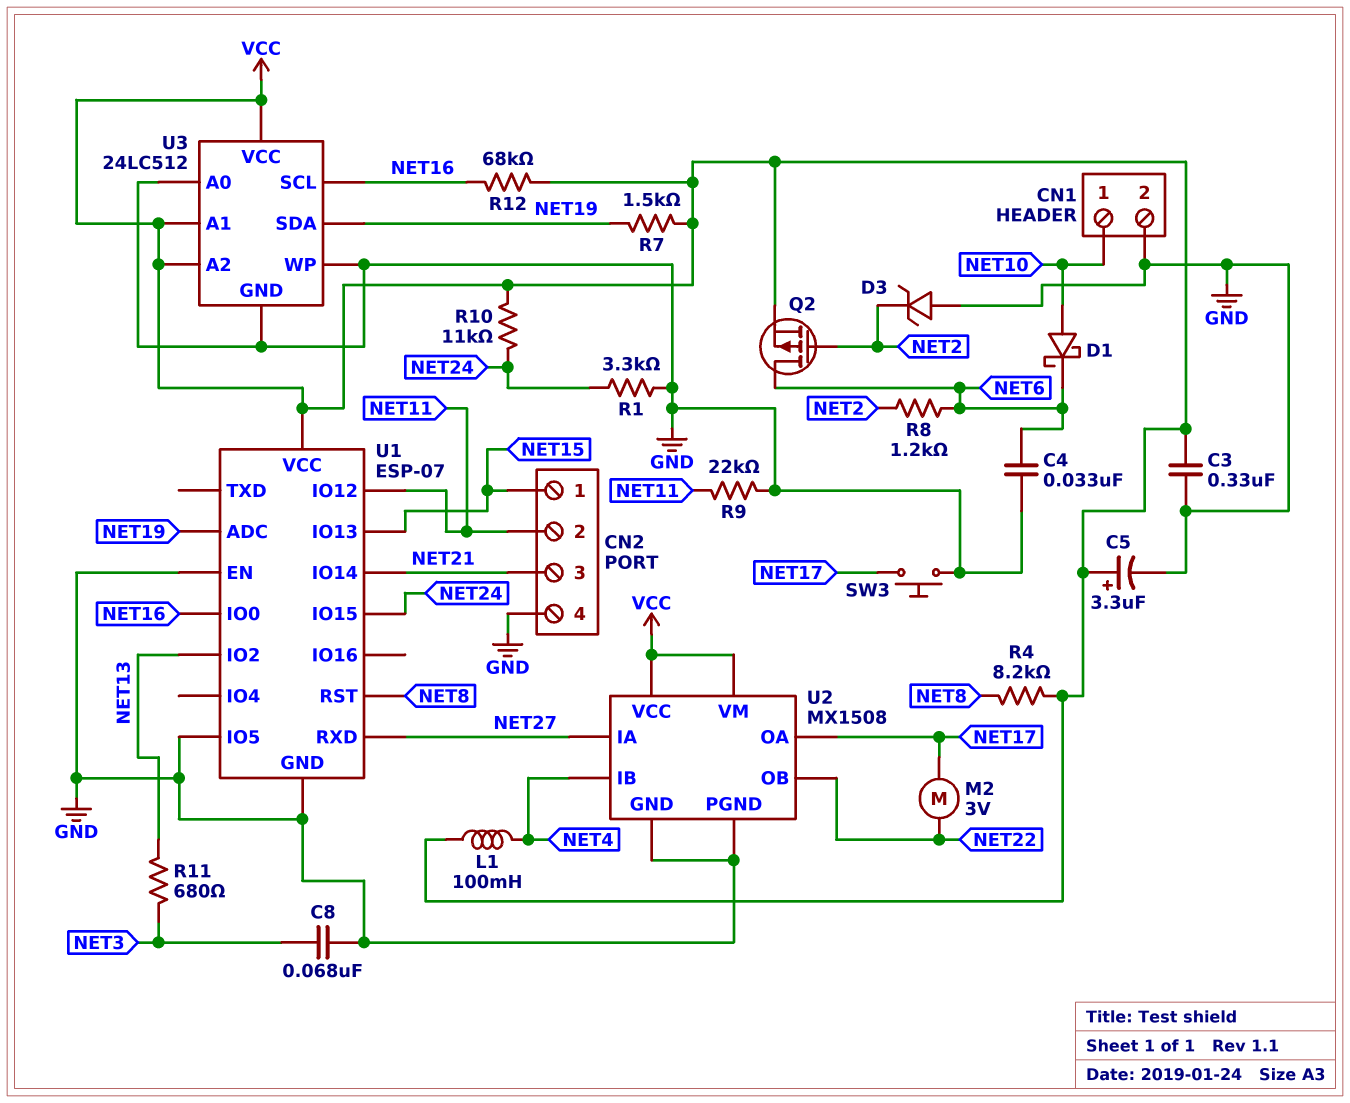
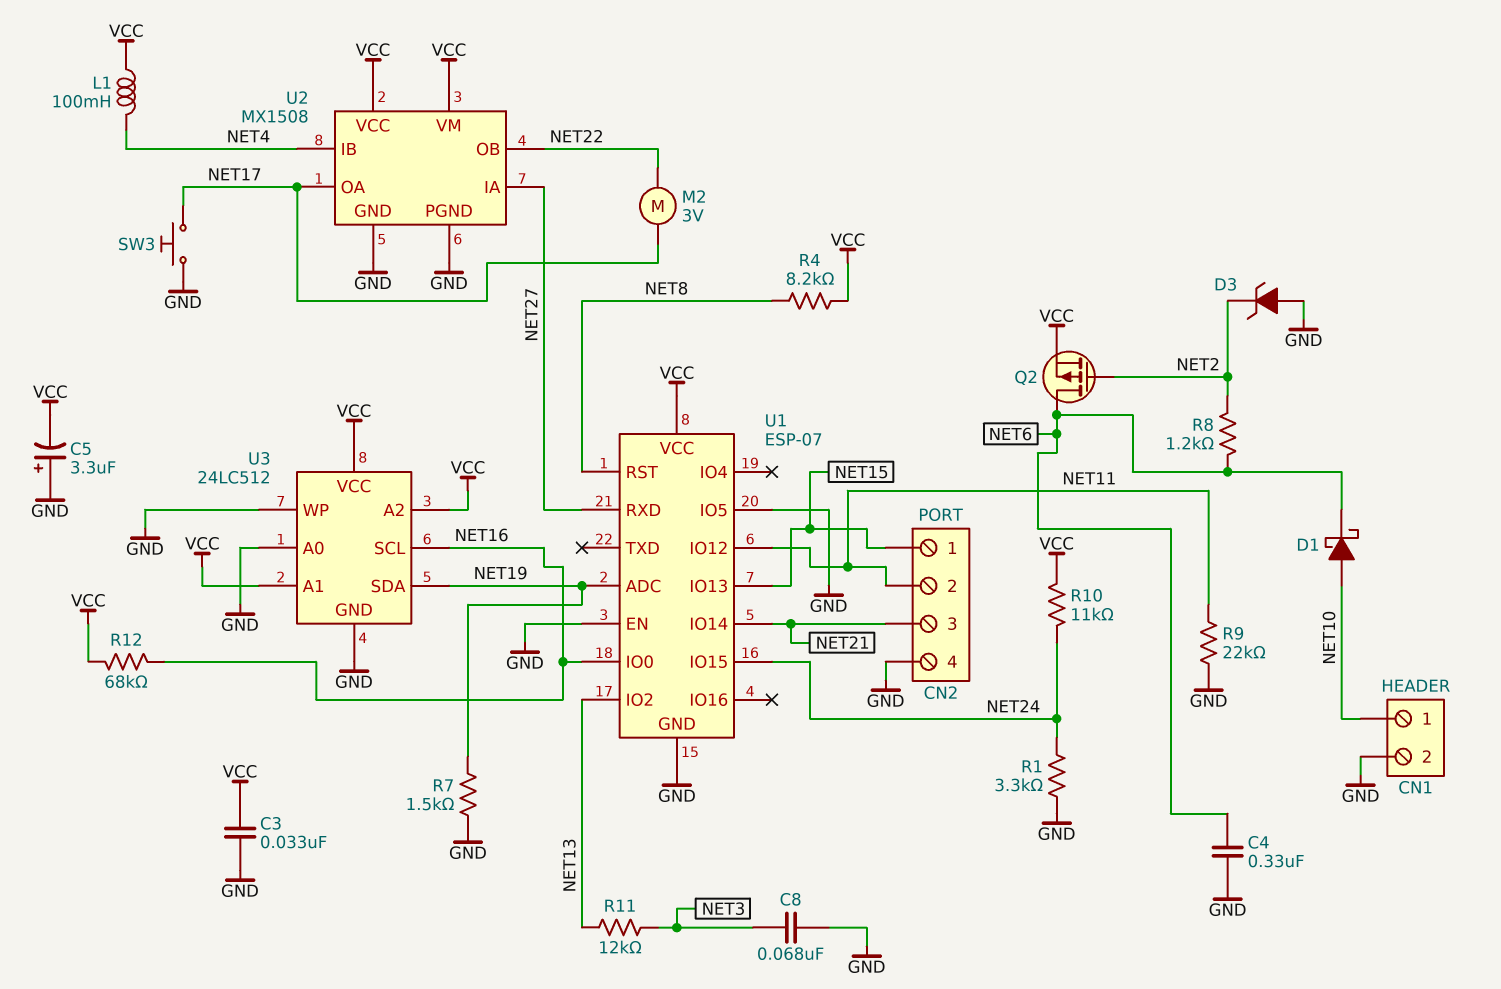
C3: 330nF (GND, VCC) -> 33nF (GND, VCC)
C4: 33nF (GND, NET6) -> 330nF (GND, NET6)
C5: 3.3uF (plus VCC, minus GND) -> 3.3uF (plus GND, minus VCC)
R7: 1.5k (NET19, VCC) -> 1.5k (GND, NET19)
R11: 680 (NET3, NET13) -> 12k (NET3, NET13)

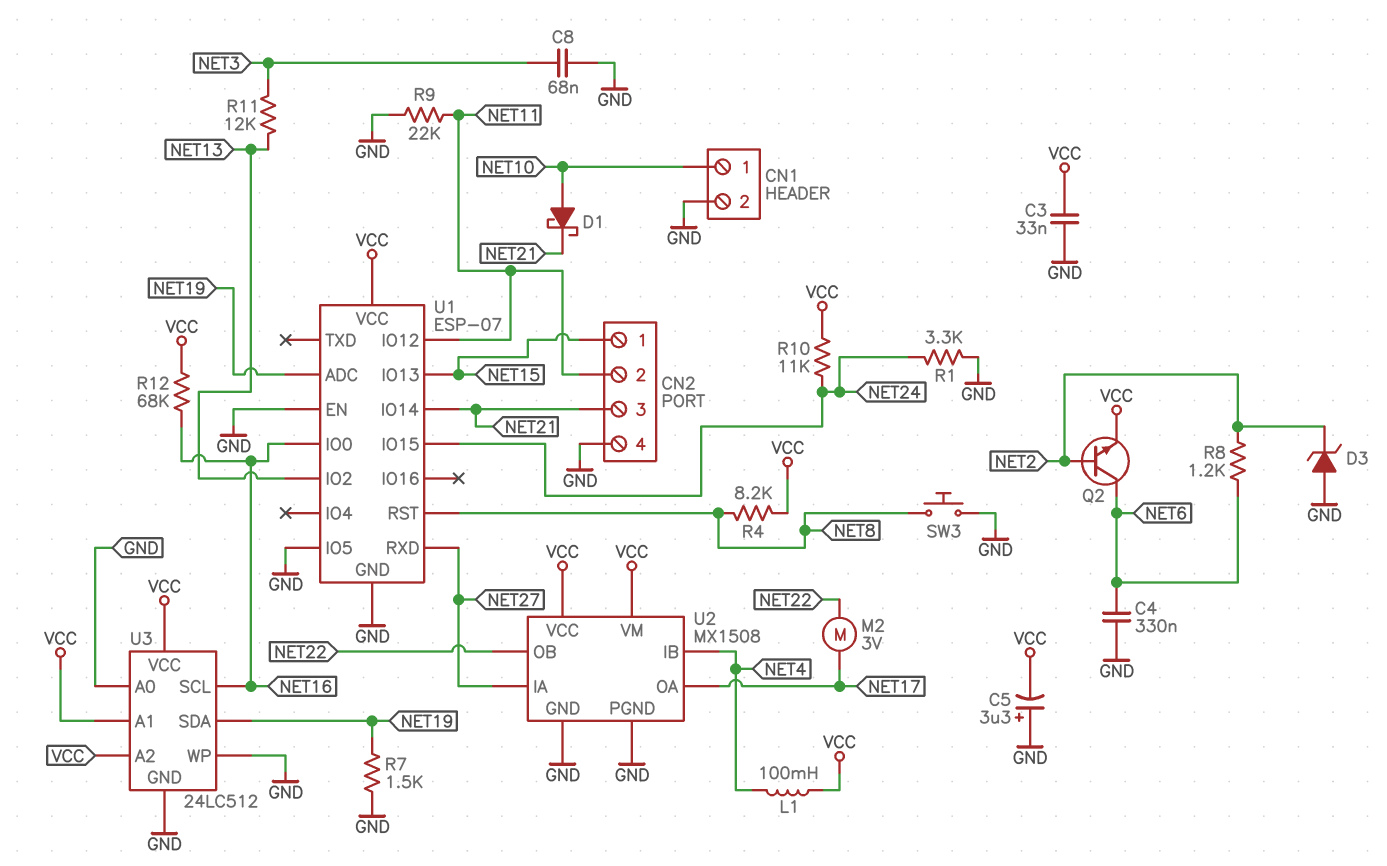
D1: schottky (A NET10, K NET6) -> schottky (A NET10, K NET21)
Q2: PMOS (G NET2, D NET6, S VCC) -> NPN (B NET2, C NET6, E VCC)
SW3: button (GND, NET17) -> button (GND, NET8)

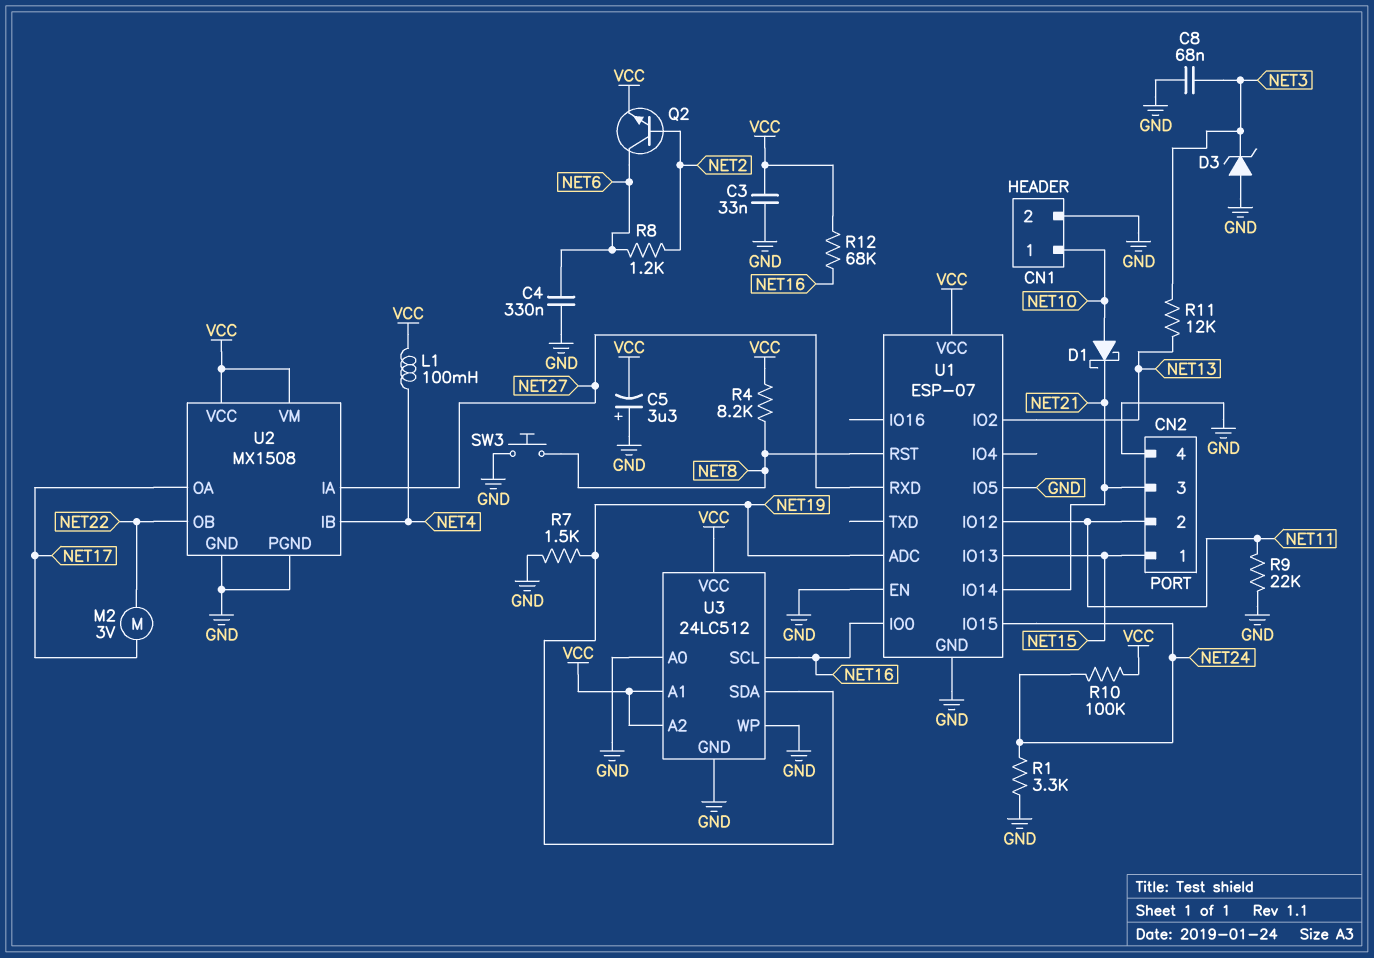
D3: zener (A GND, K NET2) -> zener (A GND, K NET3)
R10: 11k (NET24, VCC) -> 100k (NET24, VCC)

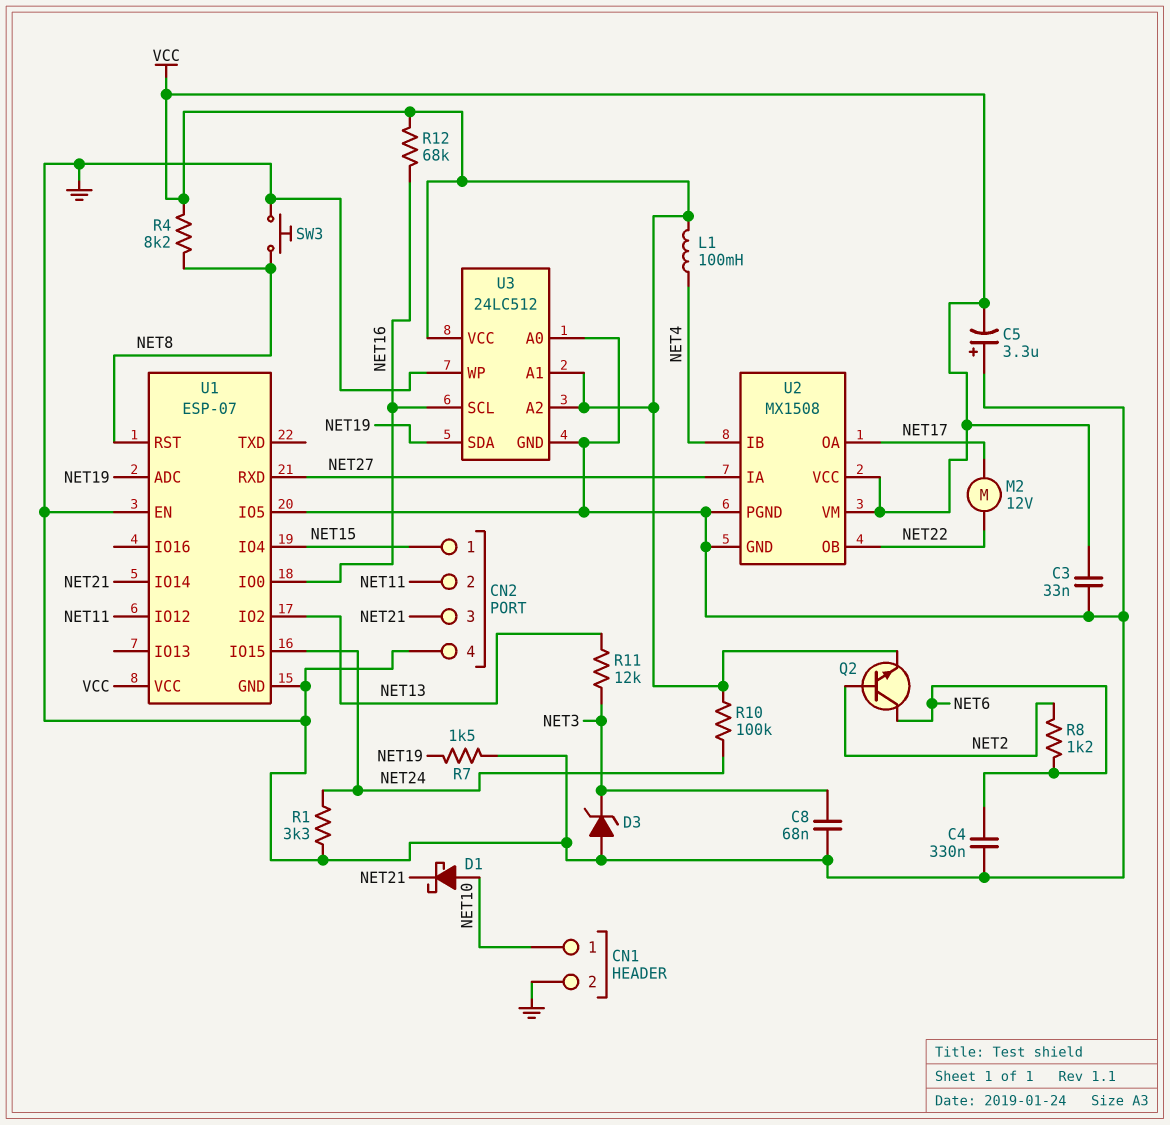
M2: motor 3V (NET17, NET22) -> motor 12V (NET17, NET22)
R9: 22k (GND, NET11) -> none
U1 pin IO4: none -> NET15
U1 pin IO13: NET15 -> none

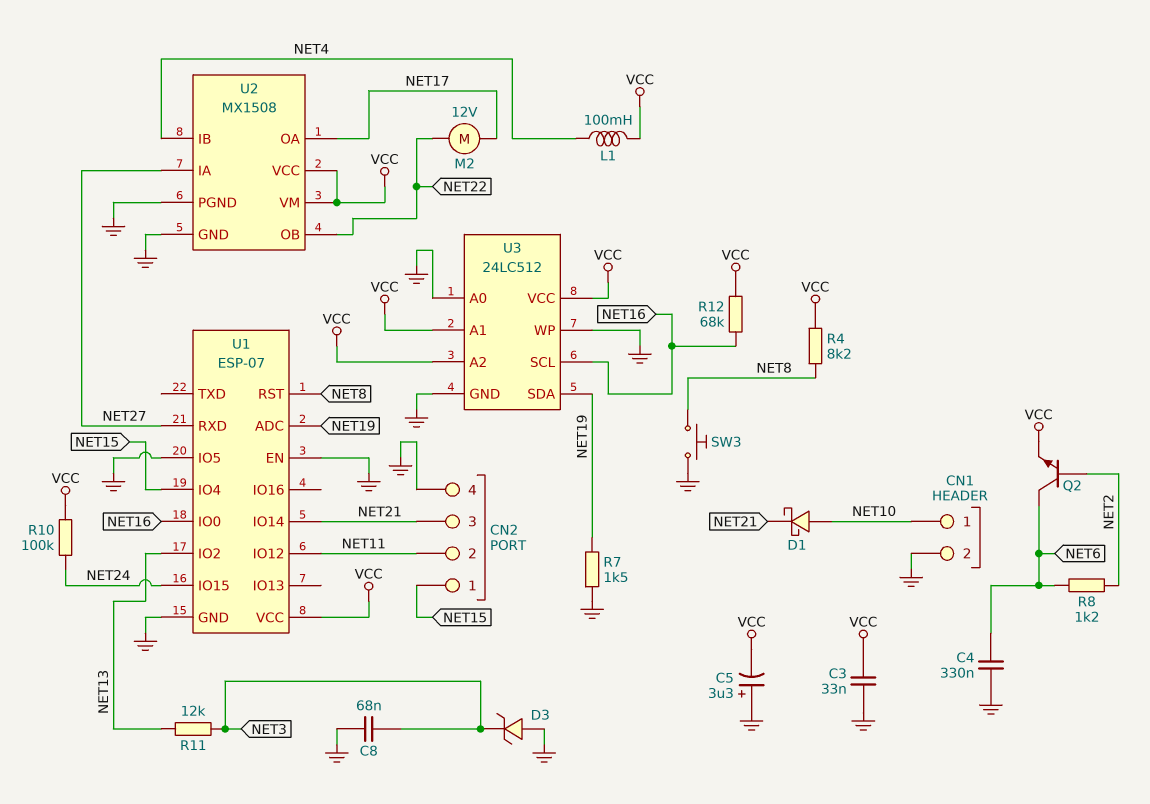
R1: 3.3k (GND, NET24) -> none

